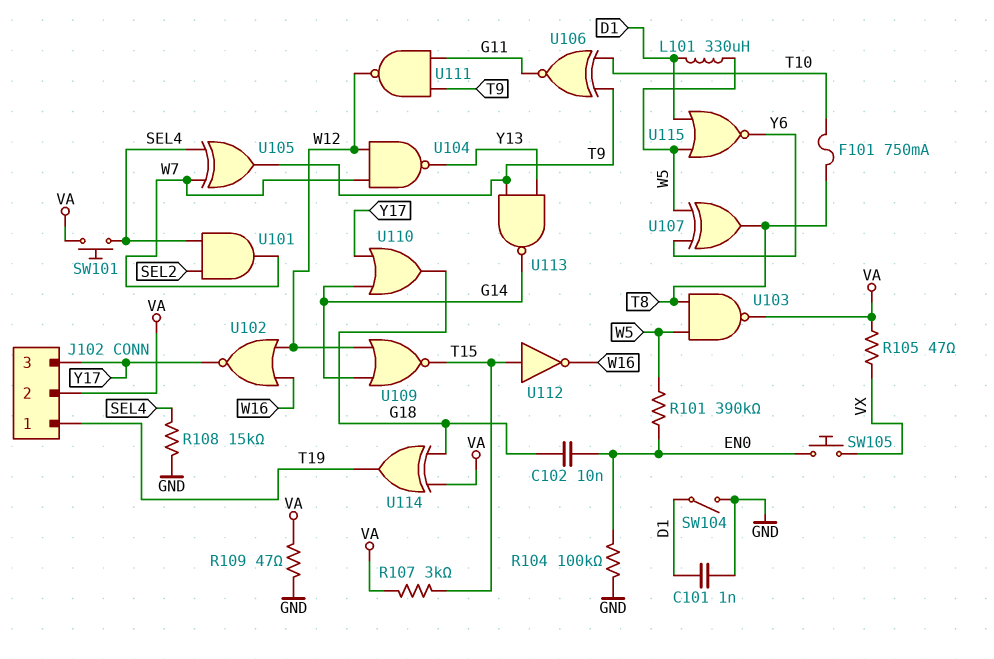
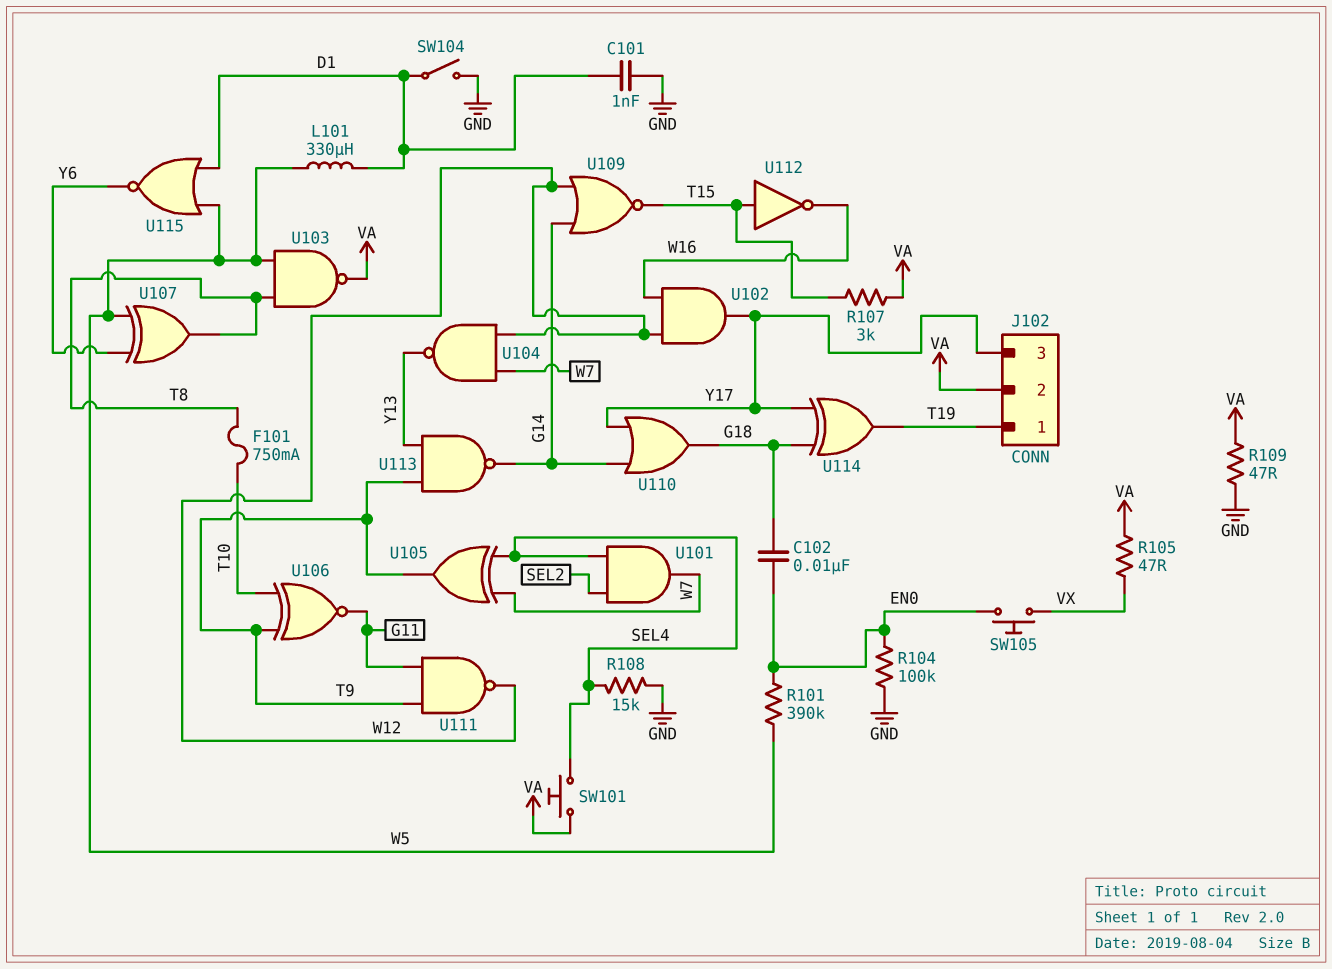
U102: NOR (in W12, in W16, out Y17) -> AND (in W12, in W16, out Y17)
U114: XOR (in G18, in VA, out T19) -> XOR (in G18, in Y17, out T19)

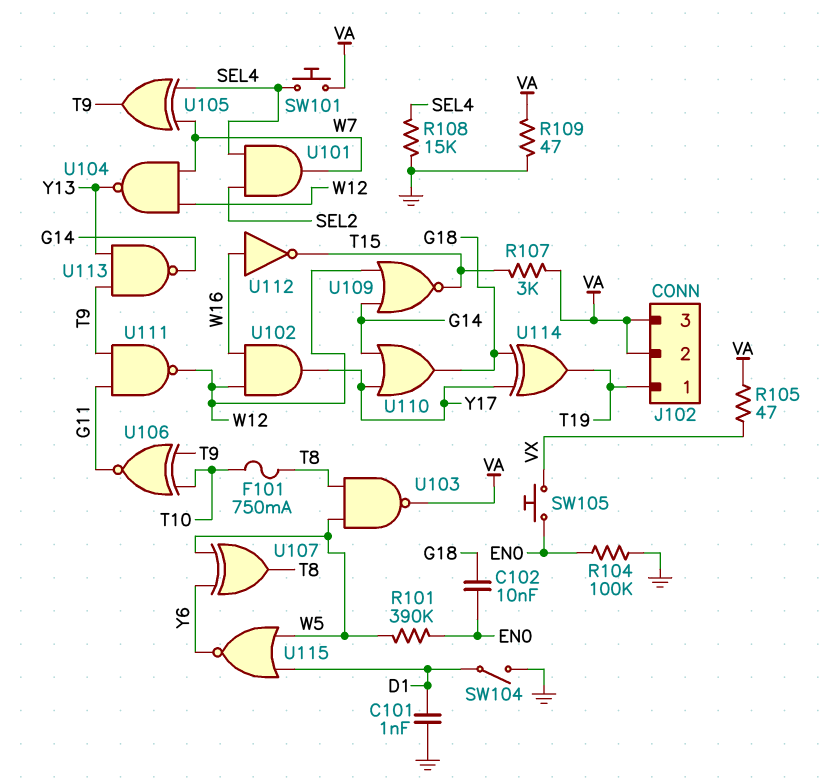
J102 pin 3: Y17 -> VA
L101: 330uH (D1, W5) -> none
U112: NOT (in T15, out W16) -> NOT (in W16, out T15)

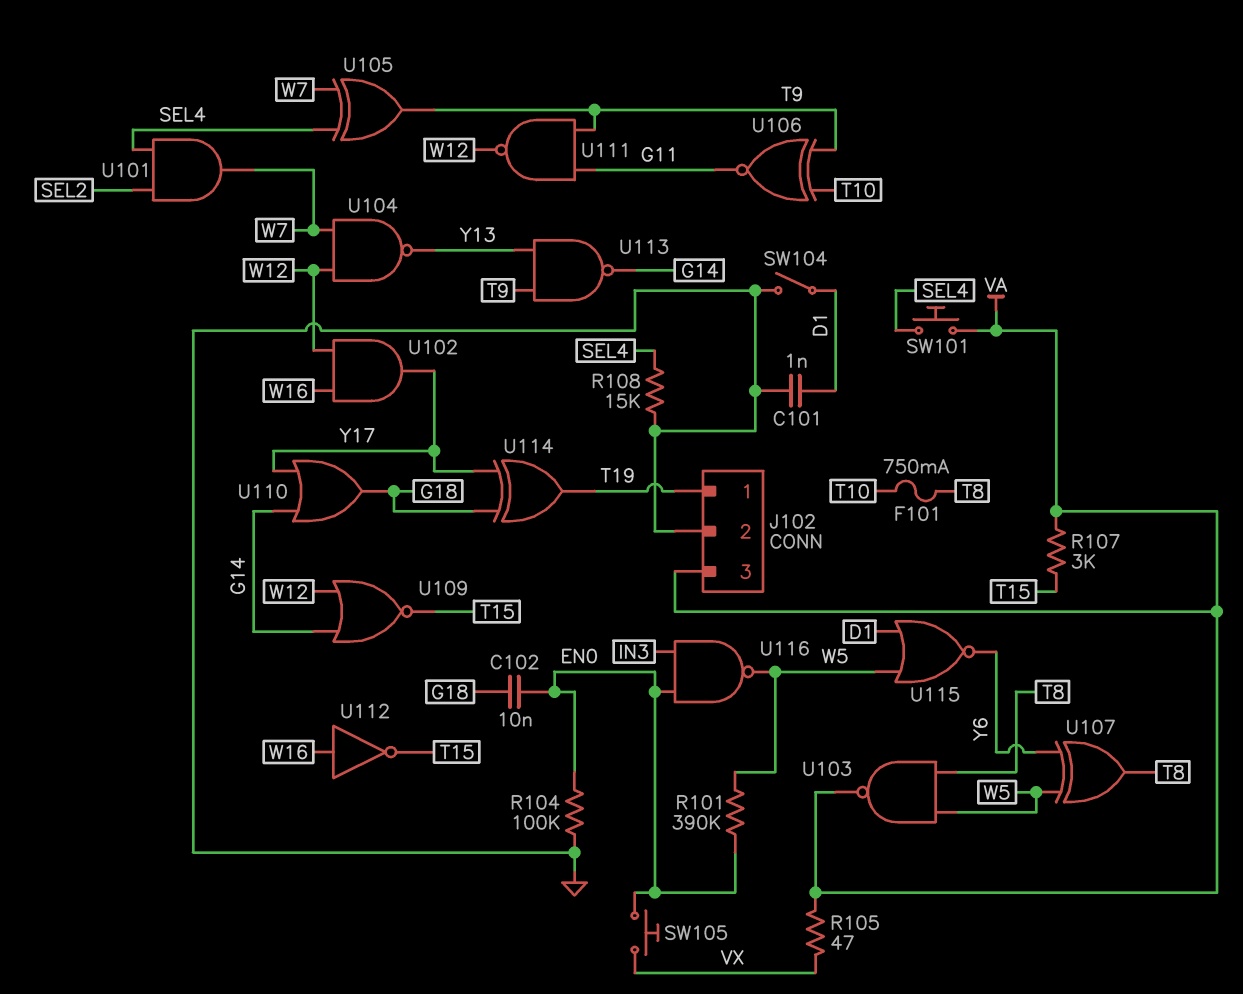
J102 pin 2: VA -> GND
R109: 47 (GND, VA) -> none
U116: none -> NAND (in EN0, in IN3, out W5)

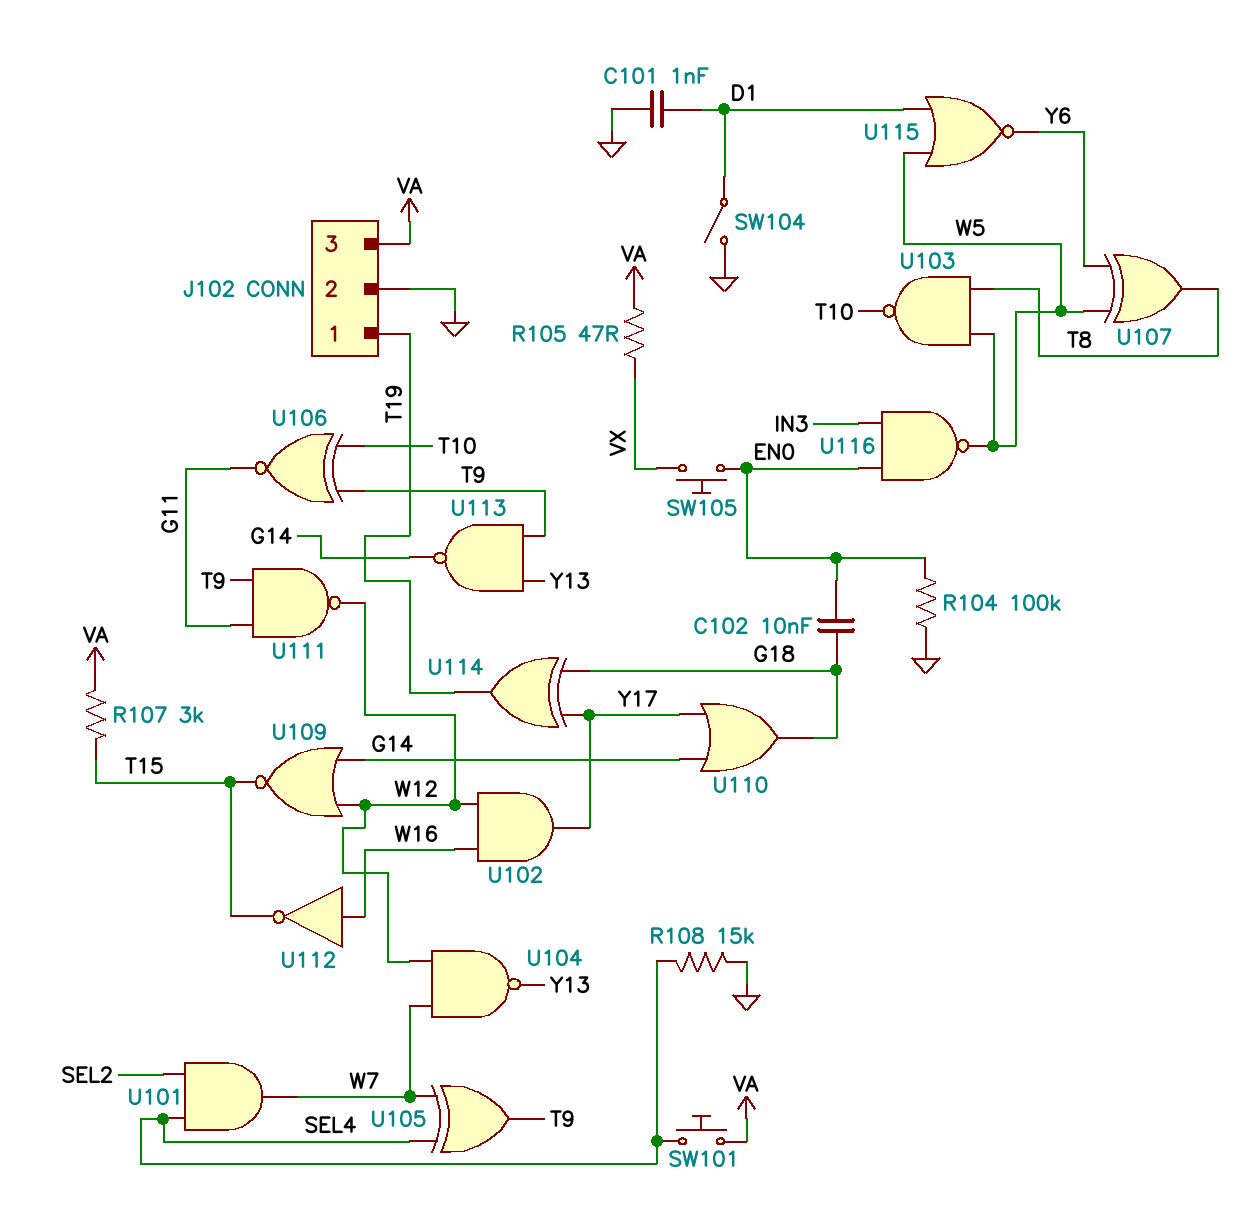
F101: 750mA (T8, T10) -> none
R101: 390k (EN0, W5) -> none
U103: NAND (in T8, in W5, out VA) -> NAND (in T8, in W5, out T10)

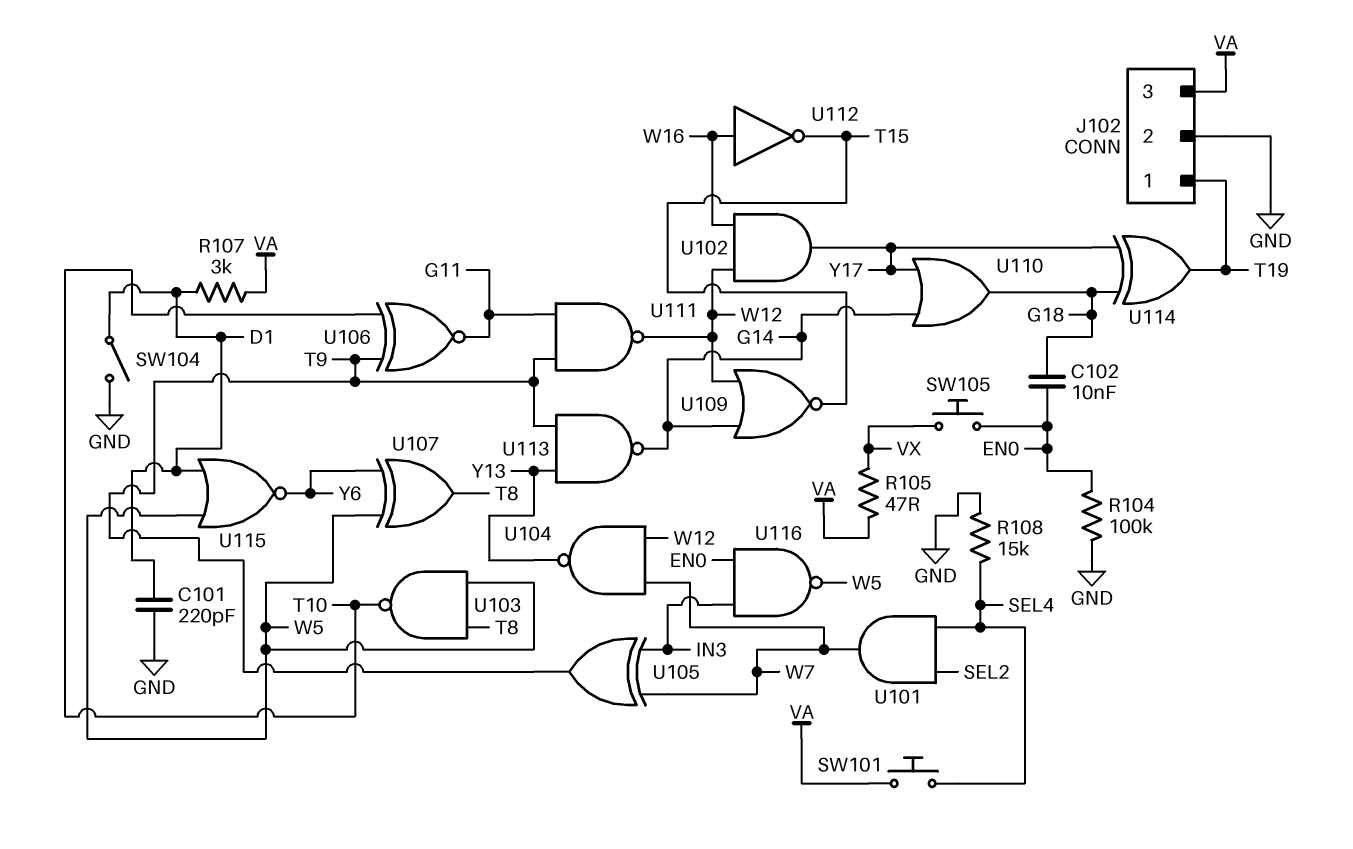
C101: 1nF (D1, GND) -> 220pF (D1, GND)
R107: 3k (T15, VA) -> 3k (D1, VA)
U105: XOR (in SEL4, in W7, out T9) -> XOR (in IN3, in W7, out T9)

